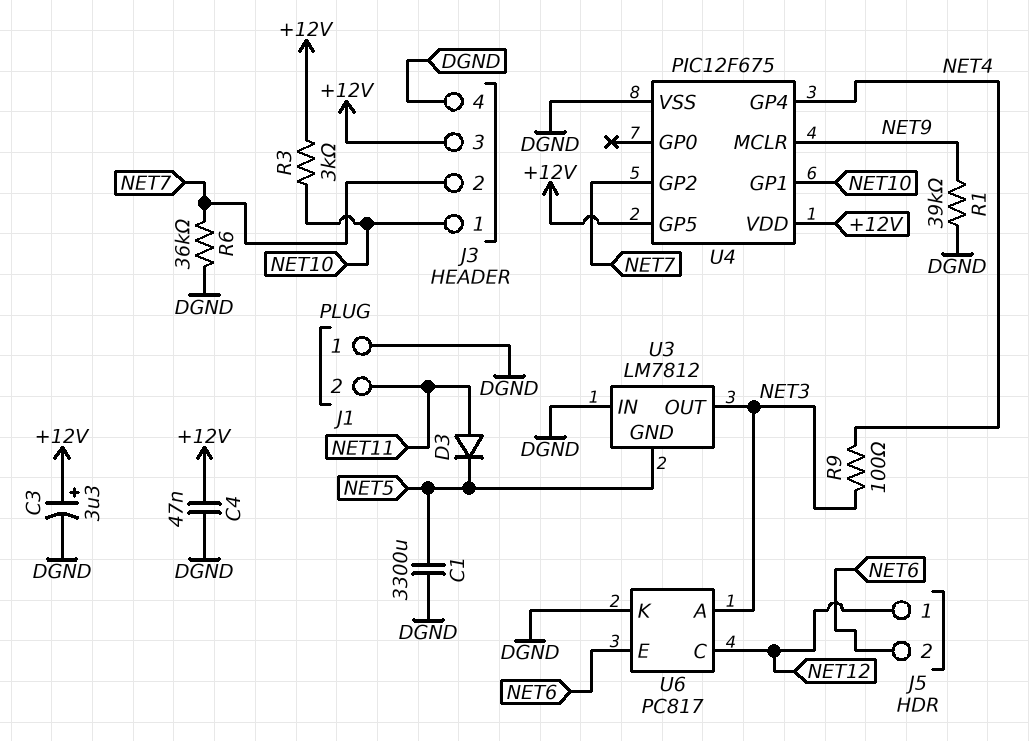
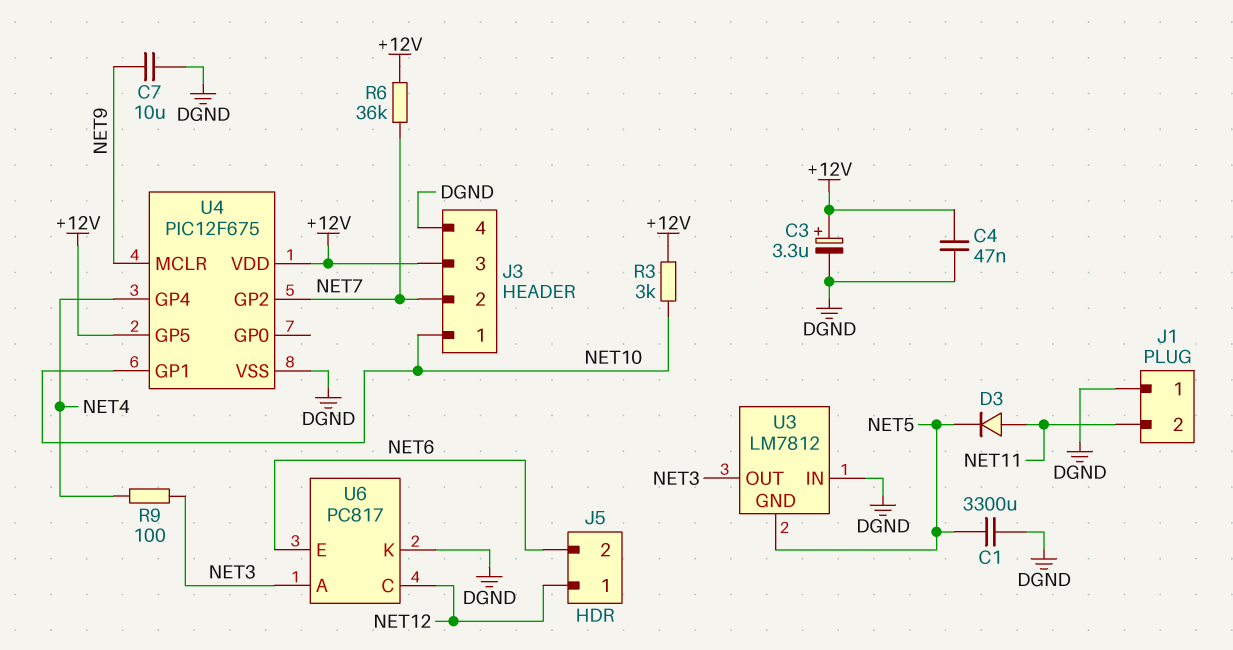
C7: none -> 10uF (DGND, NET9)
R1: 39k (DGND, NET9) -> none
R6: 36k (DGND, NET7) -> 36k (+12V, NET7)

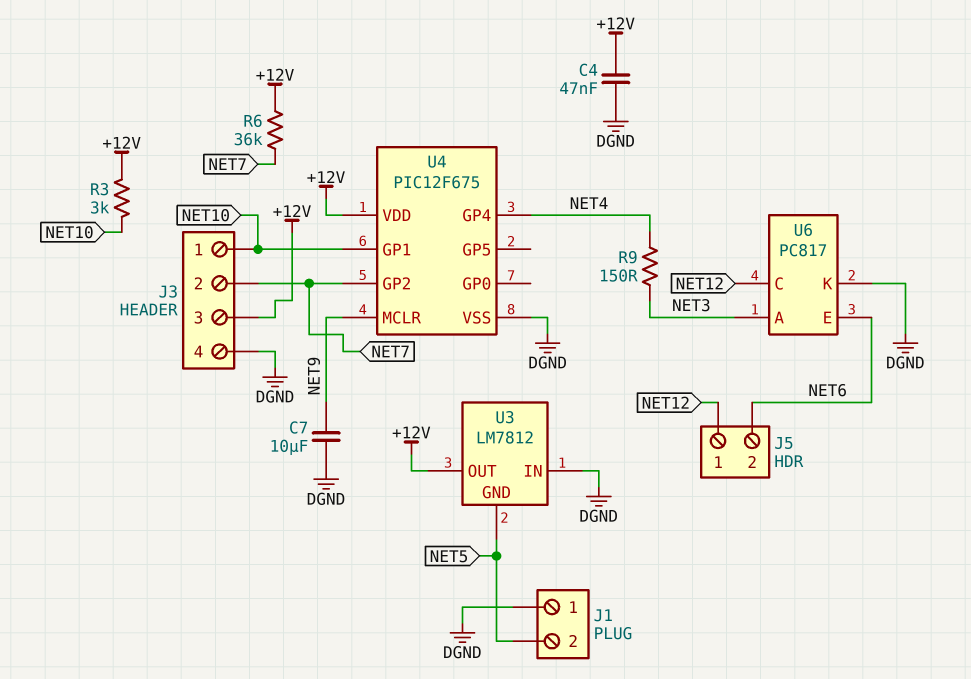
C1: 3300uF (DGND, NET5) -> none
C3: 3.3uF (plus +12V, minus DGND) -> none
D3: diode (A NET11, K NET5) -> none
J1 pin 2: NET11 -> NET5
R9: 100 (NET3, NET4) -> 150 (NET3, NET4)
U3 pin OUT: NET3 -> +12V
U4 pin GP5: +12V -> none

